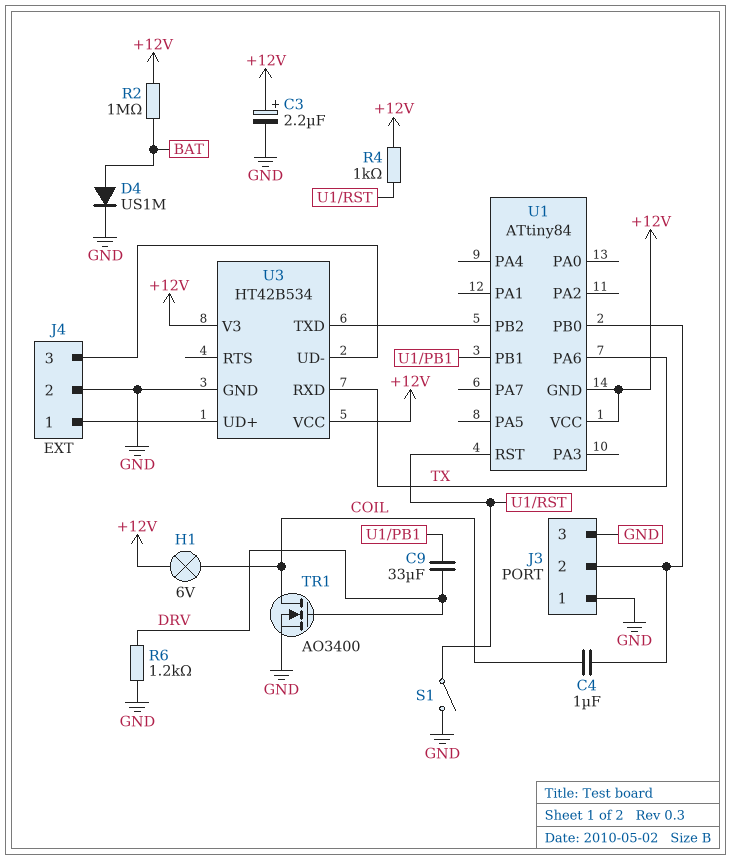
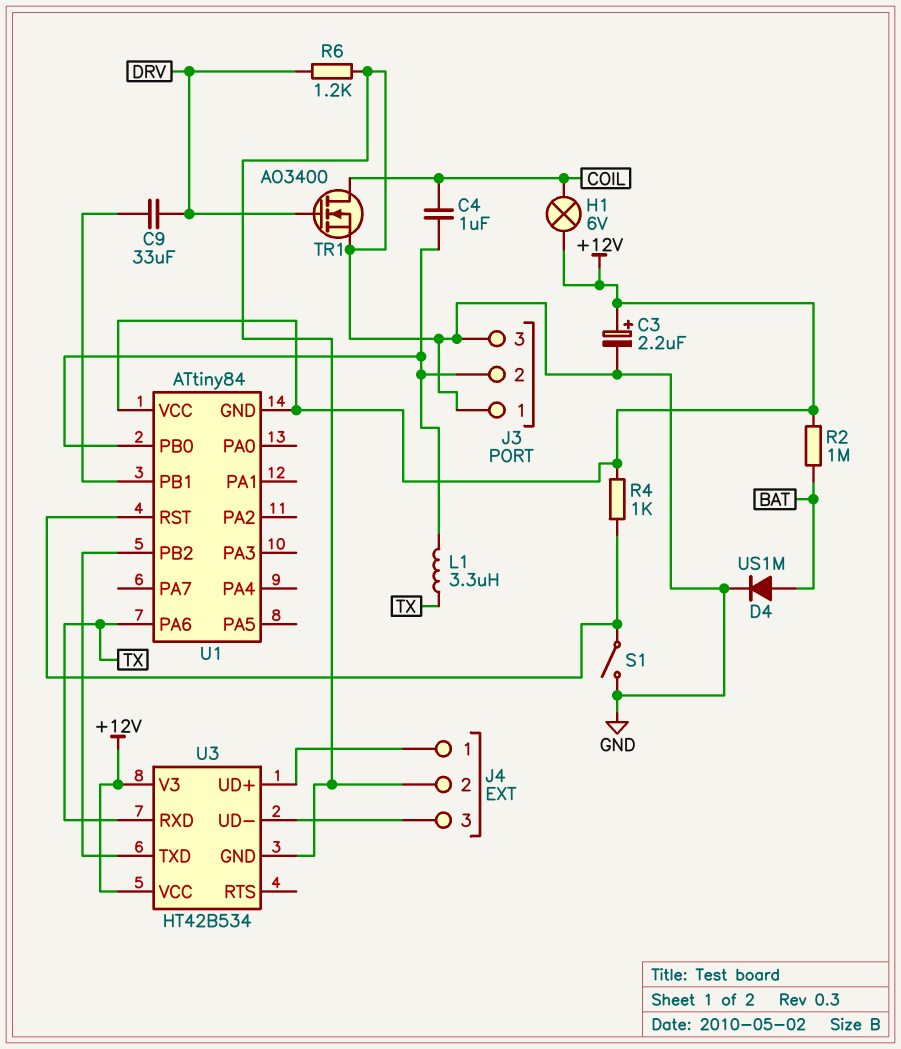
L1: none -> 3.3uH (J3/2, TX)

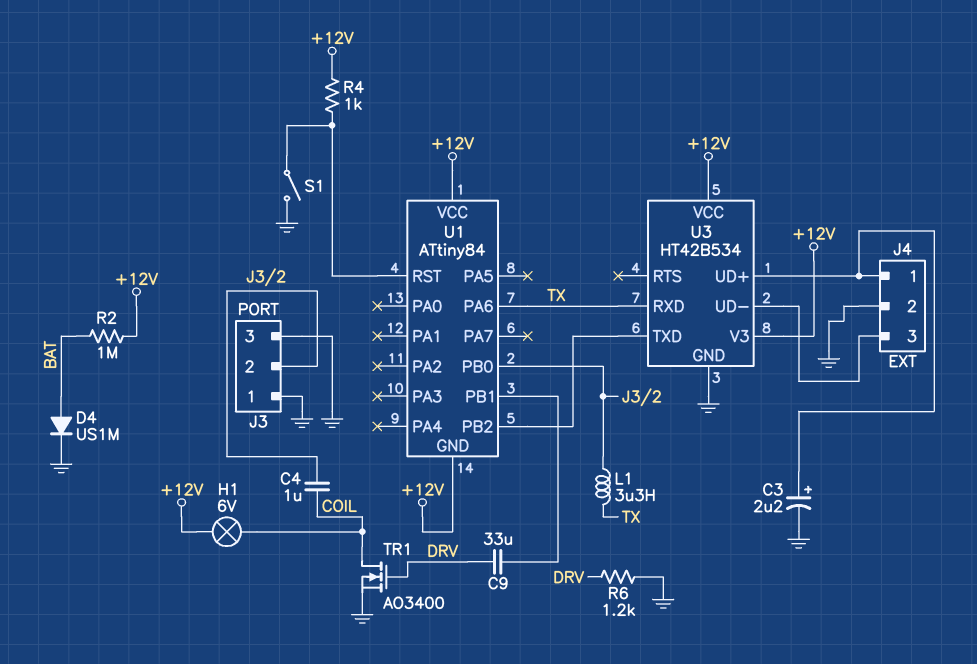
C3: 2.2uF (plus +12V, minus GND) -> 2.2uF (plus J4/1, minus GND)

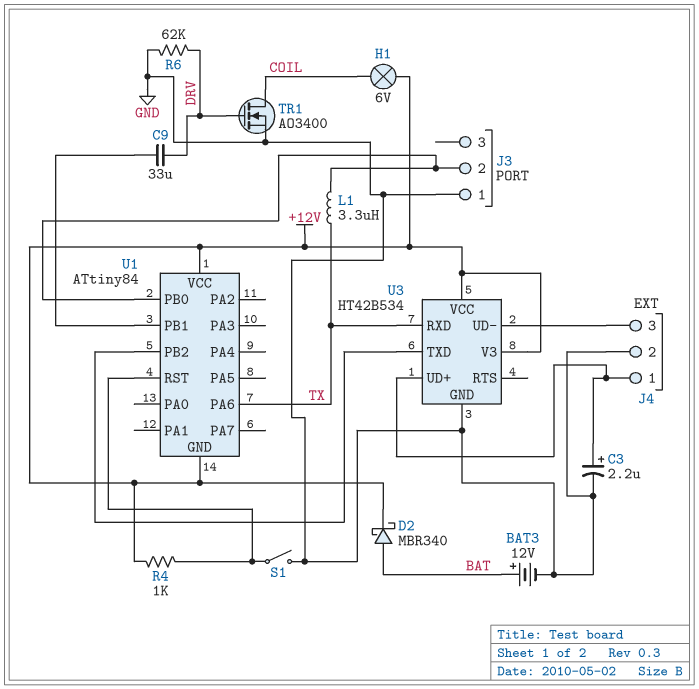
BAT3: none -> 12V (plus BAT, minus GND)
C4: 1uF (COIL, J3/2) -> none
D2: none -> schottky MBR340 (A BAT, K +12V)
D4: diode US1M (A BAT, K GND) -> none
J3 pin 3: GND -> none
R2: 1M (+12V, BAT) -> none
R6: 1.2k (DRV, GND) -> 62k (DRV, GND)

